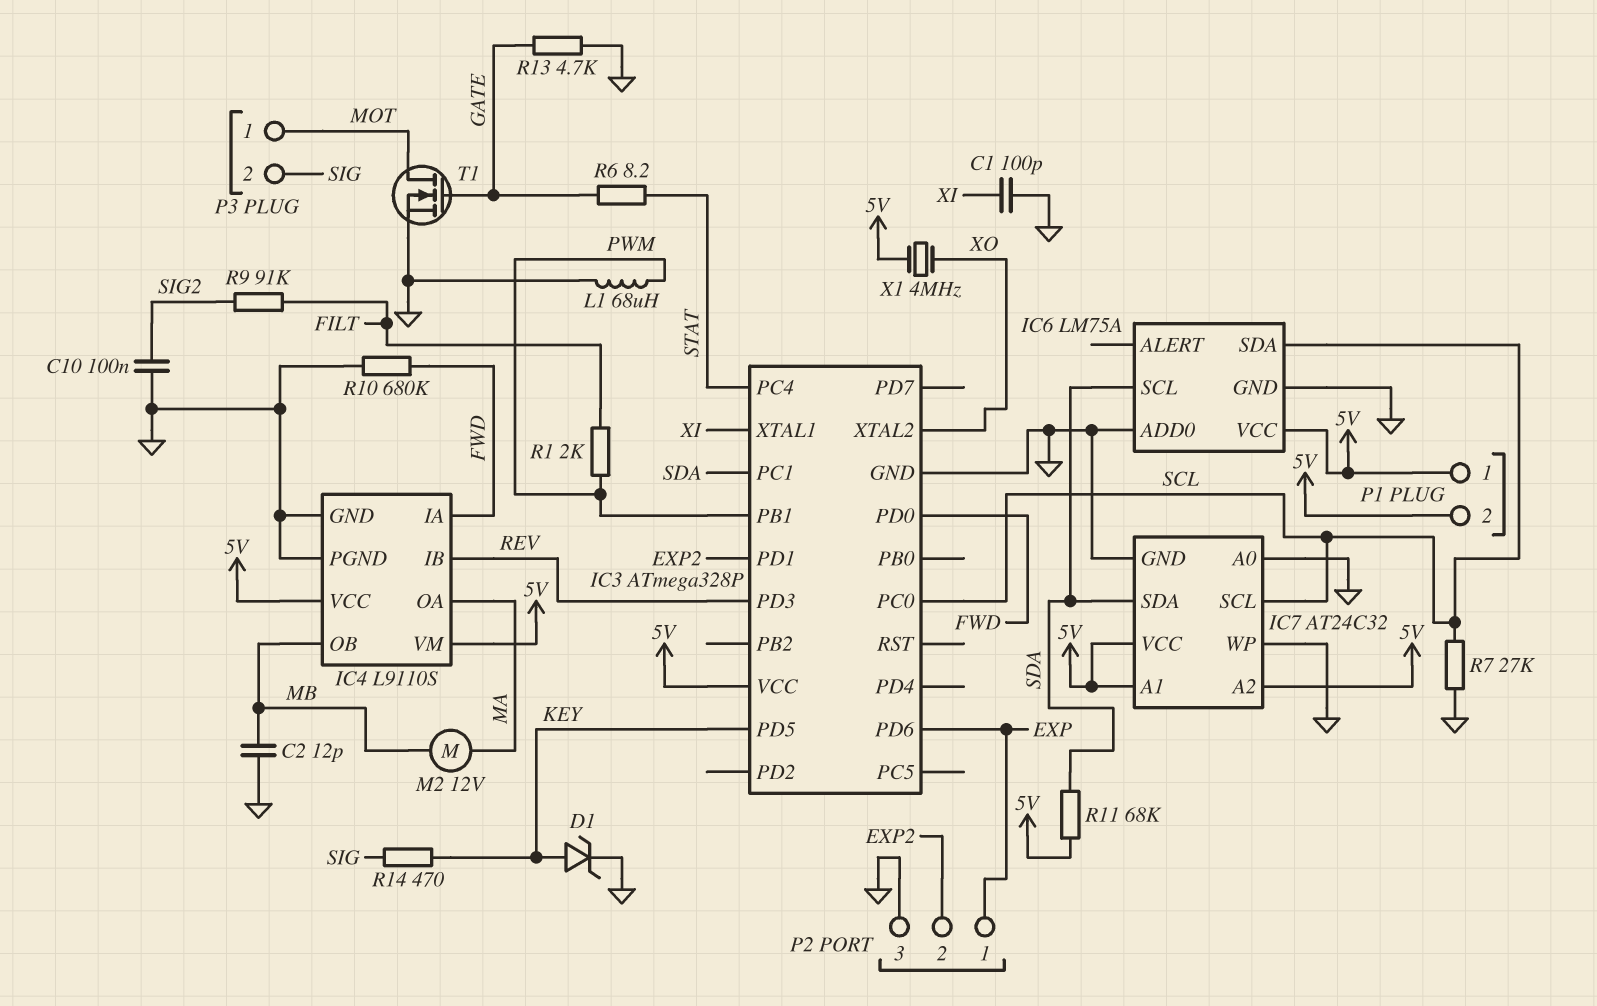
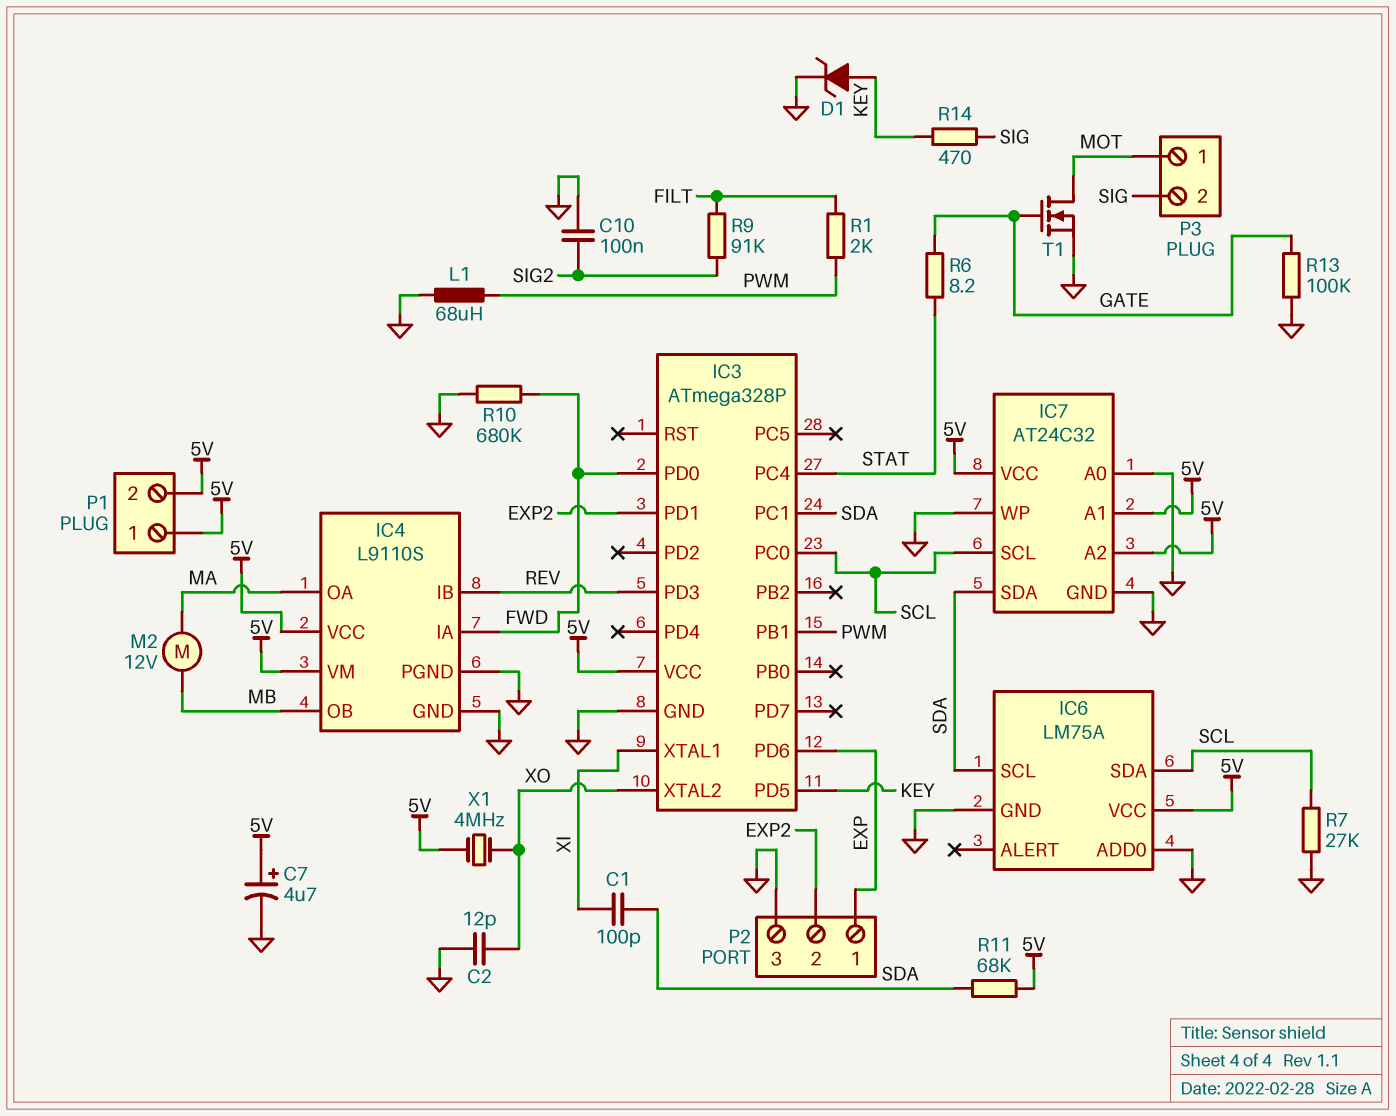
C1: 100pF (GND, XI) -> 100pF (SDA, XI)
C2: 12pF (GND, MB) -> 12pF (GND, XO)
C7: none -> 4.7uF (plus 5V, minus GND)
R13: 4.7k (GATE, GND) -> 100k (GATE, GND)

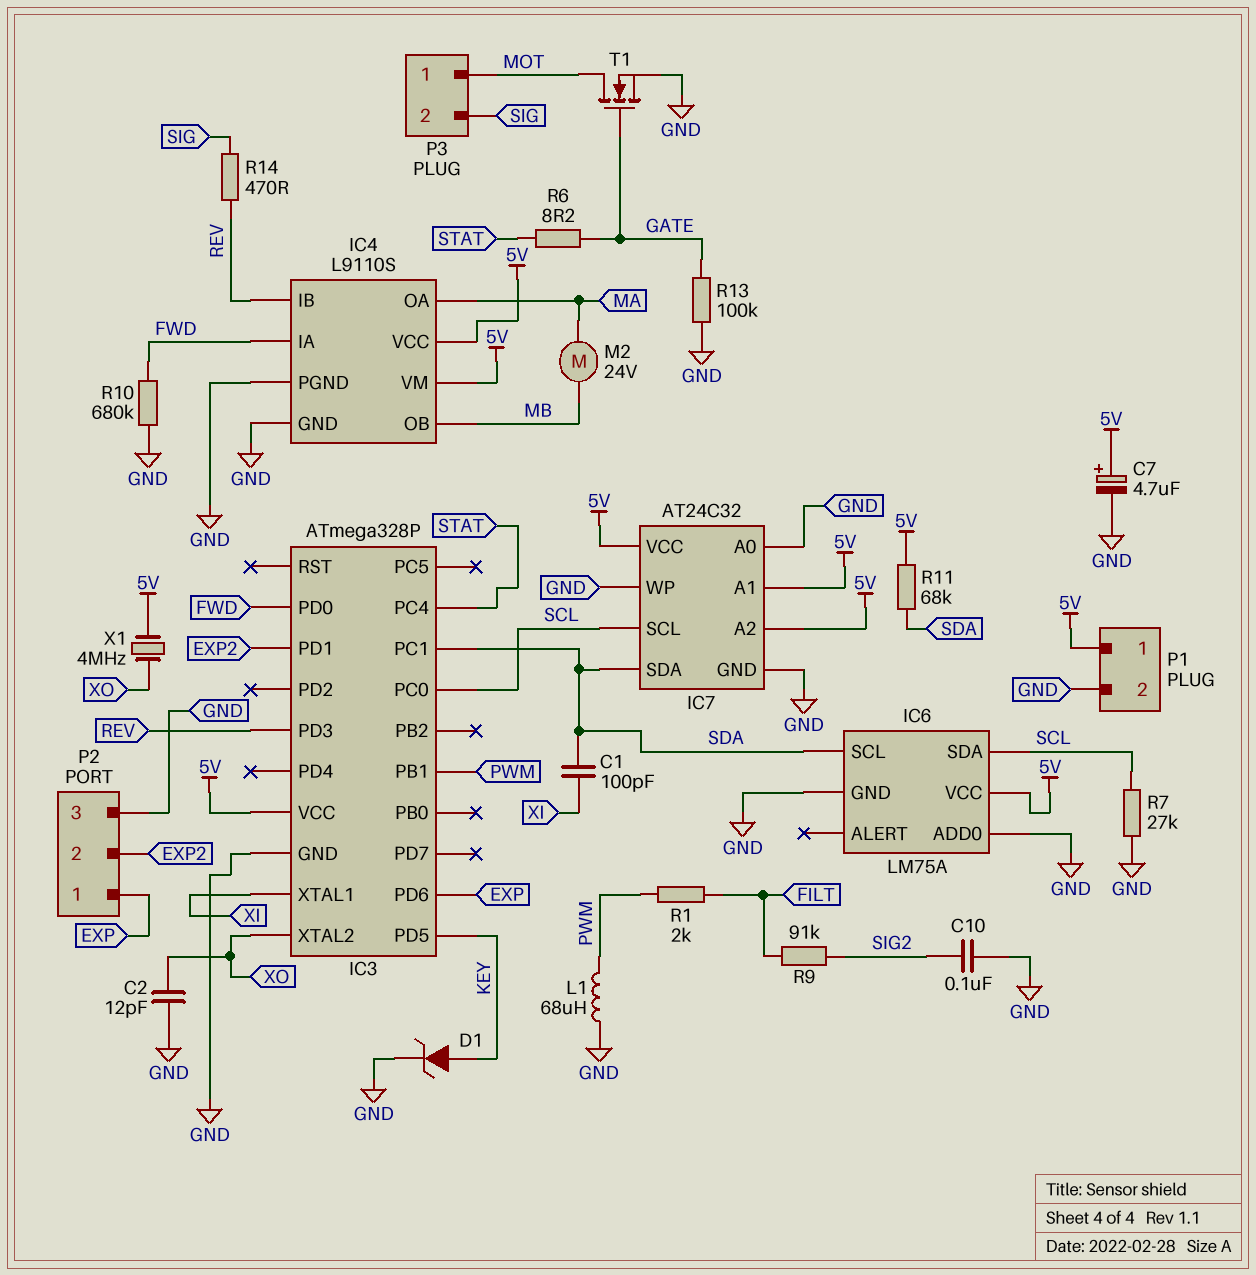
M2: motor 12V (MA, MB) -> motor 24V (MA, MB)
P1 pin 2: 5V -> GND
R14: 470 (KEY, SIG) -> 470 (REV, SIG)

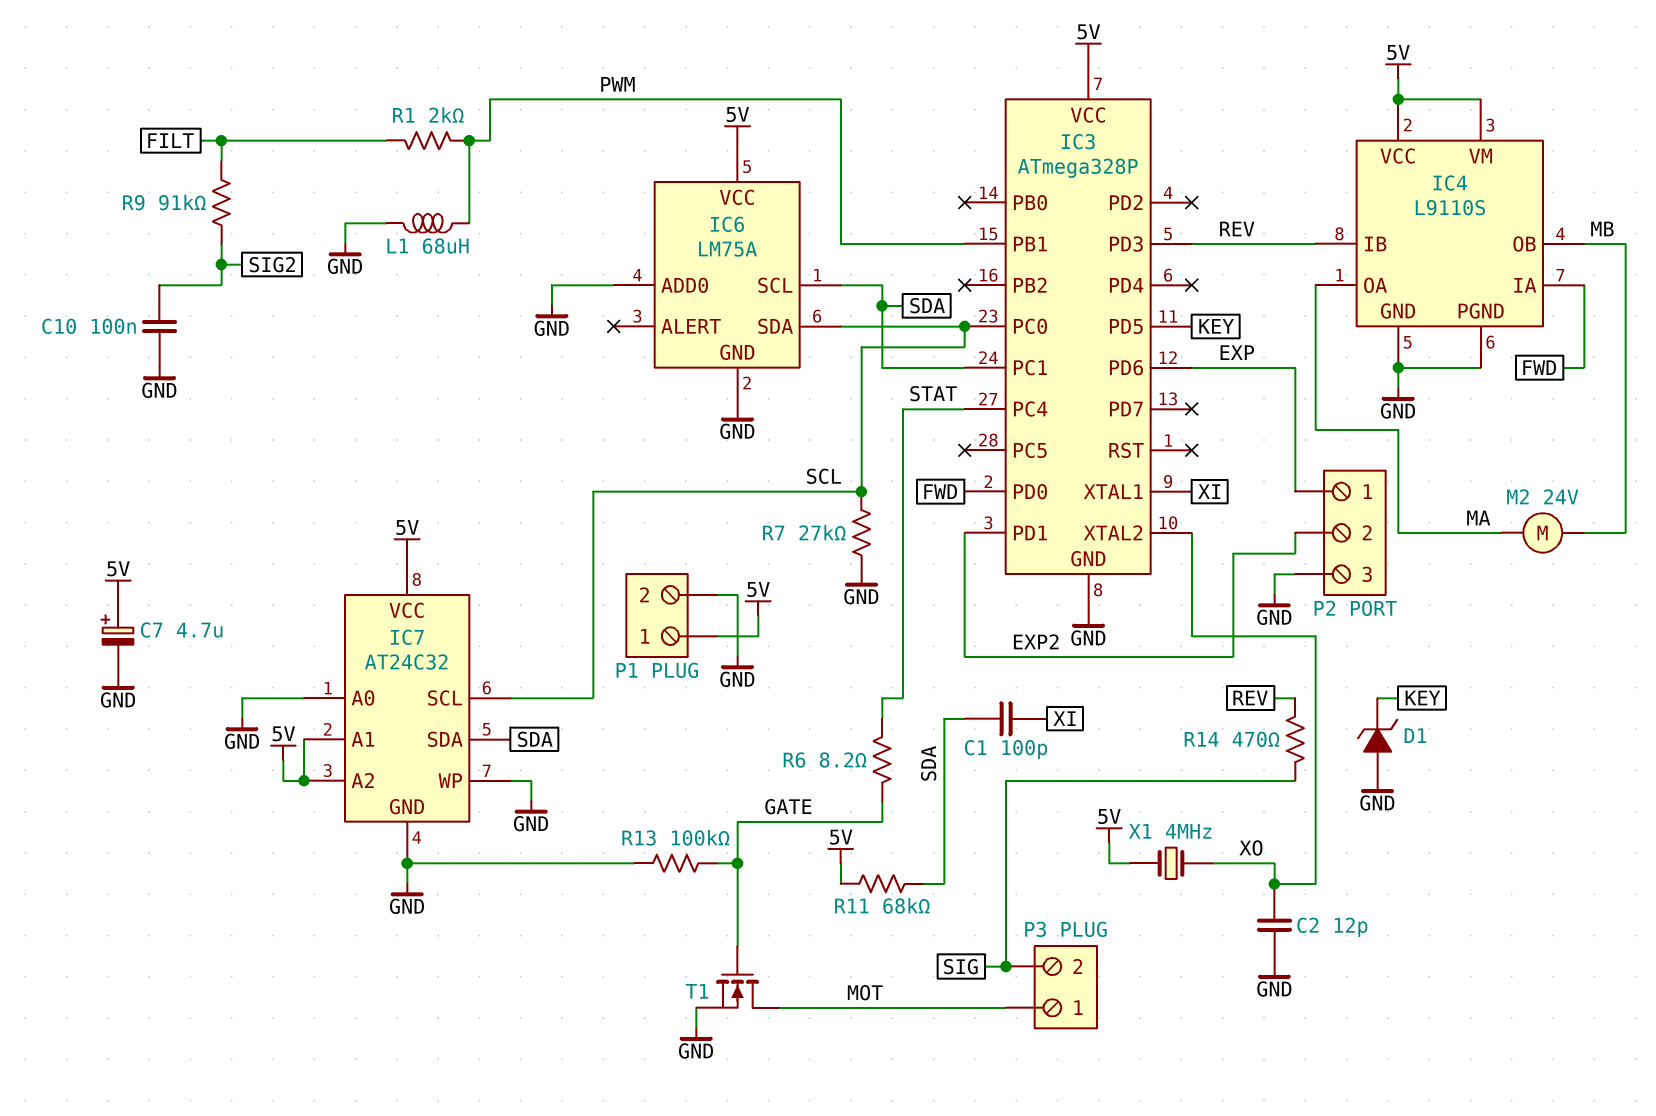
D1: zener (A KEY, K GND) -> zener (A GND, K KEY)
R10: 680k (FWD, GND) -> none

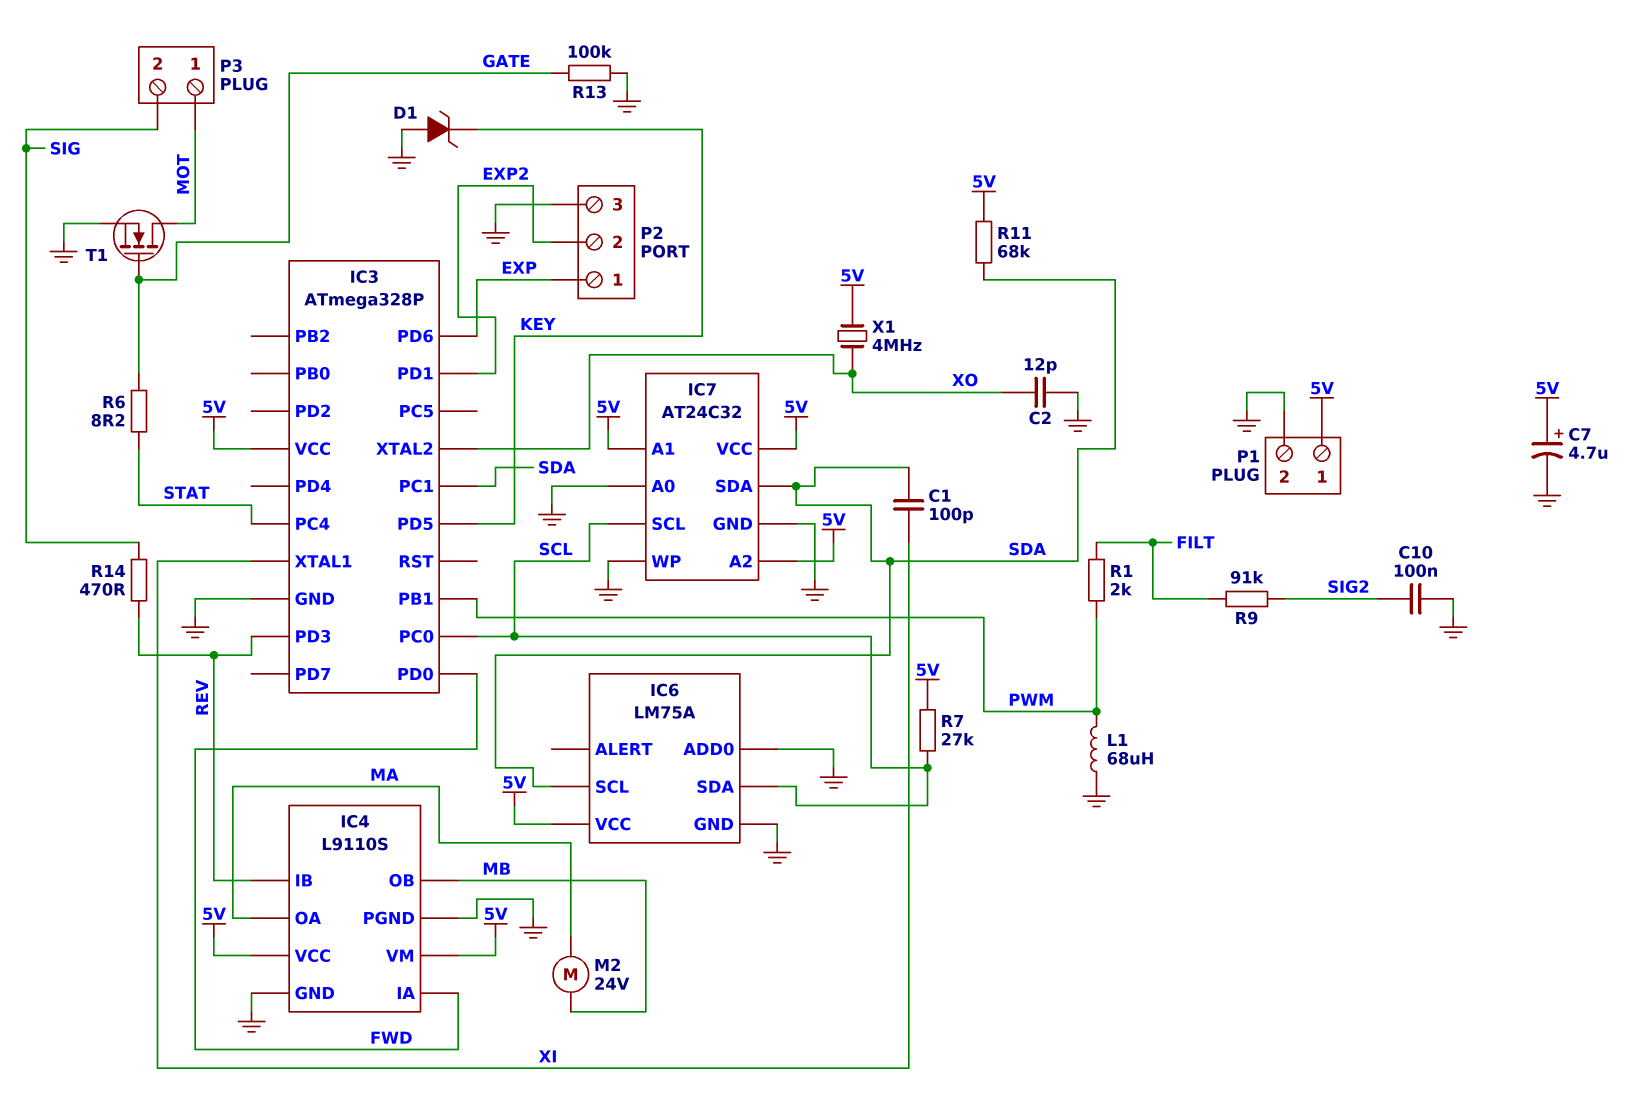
R7: 27k (GND, SCL) -> 27k (5V, SCL)

